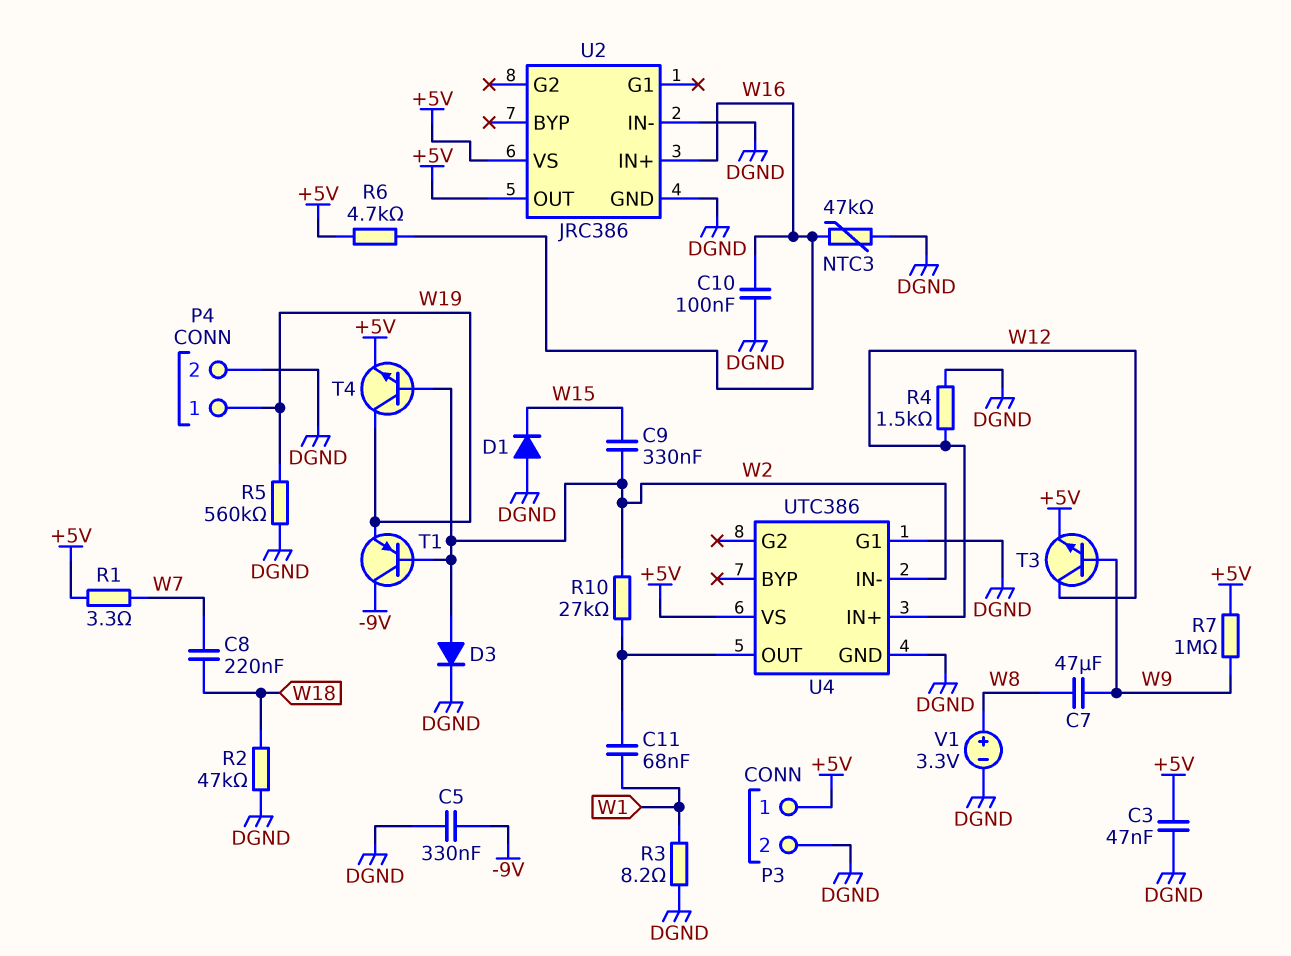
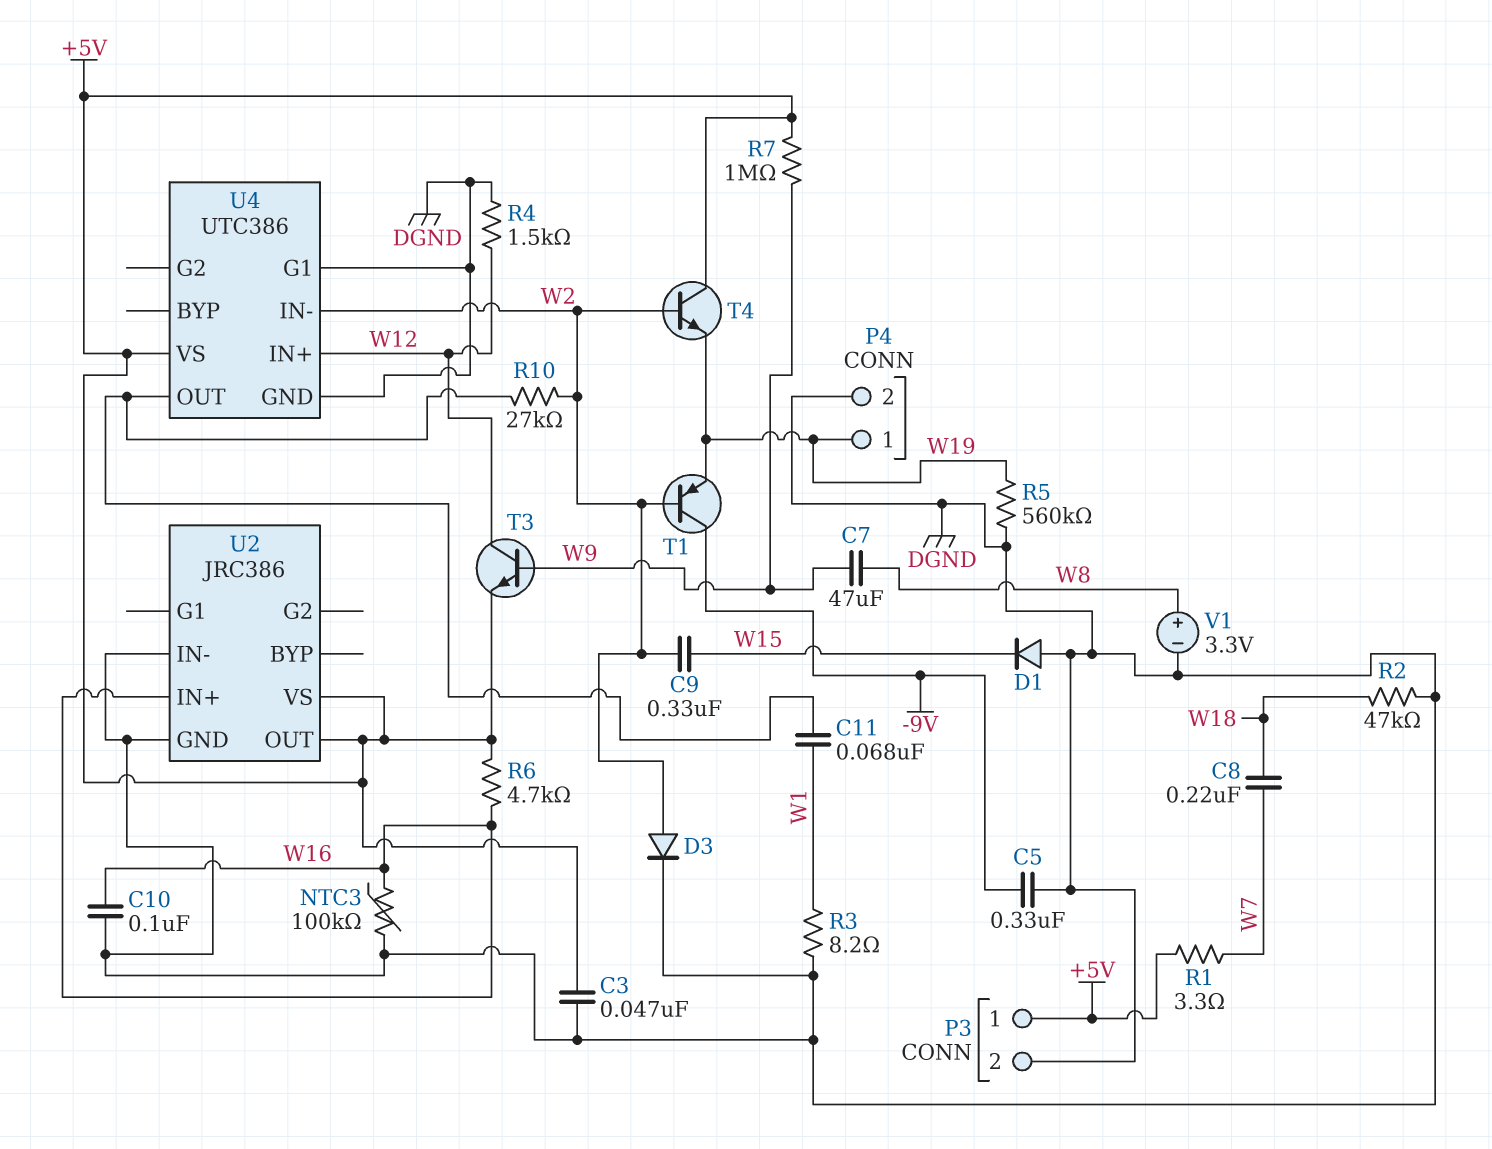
NTC3: 47k (DGND, W16) -> 100k (DGND, W16)
T4: NPN (B W2, C W19, E +5V) -> NPN (B W2, C +5V, E W19)

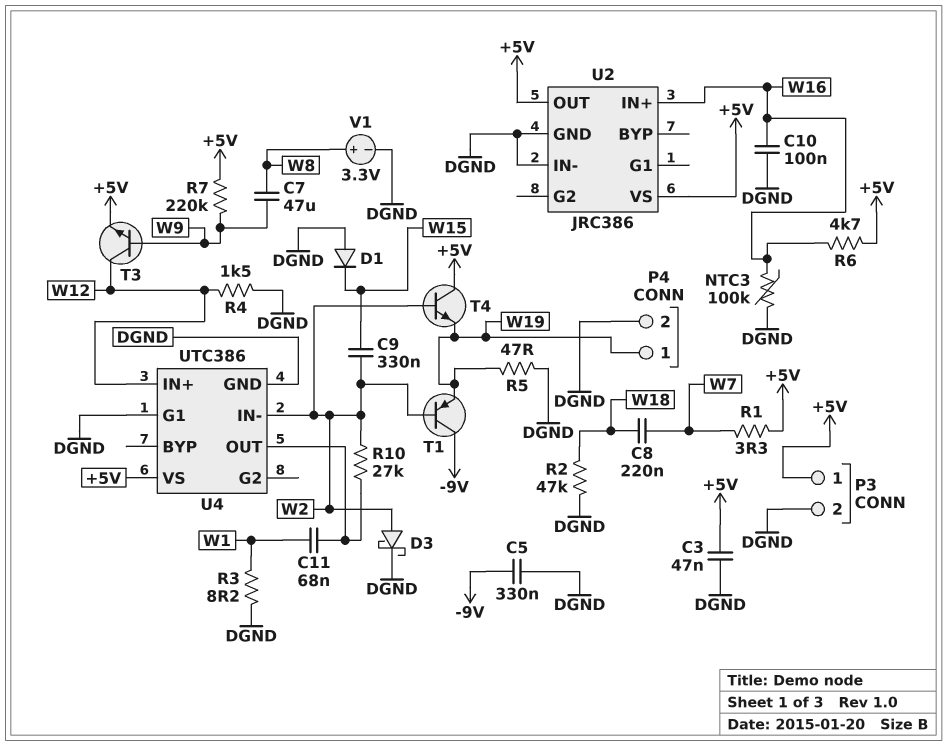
D3: diode (A W2, K DGND) -> schottky (A W2, K DGND)
R5: 560k (DGND, W19) -> 47 (DGND, W19)
R7: 1M (+5V, W9) -> 220k (+5V, W9)

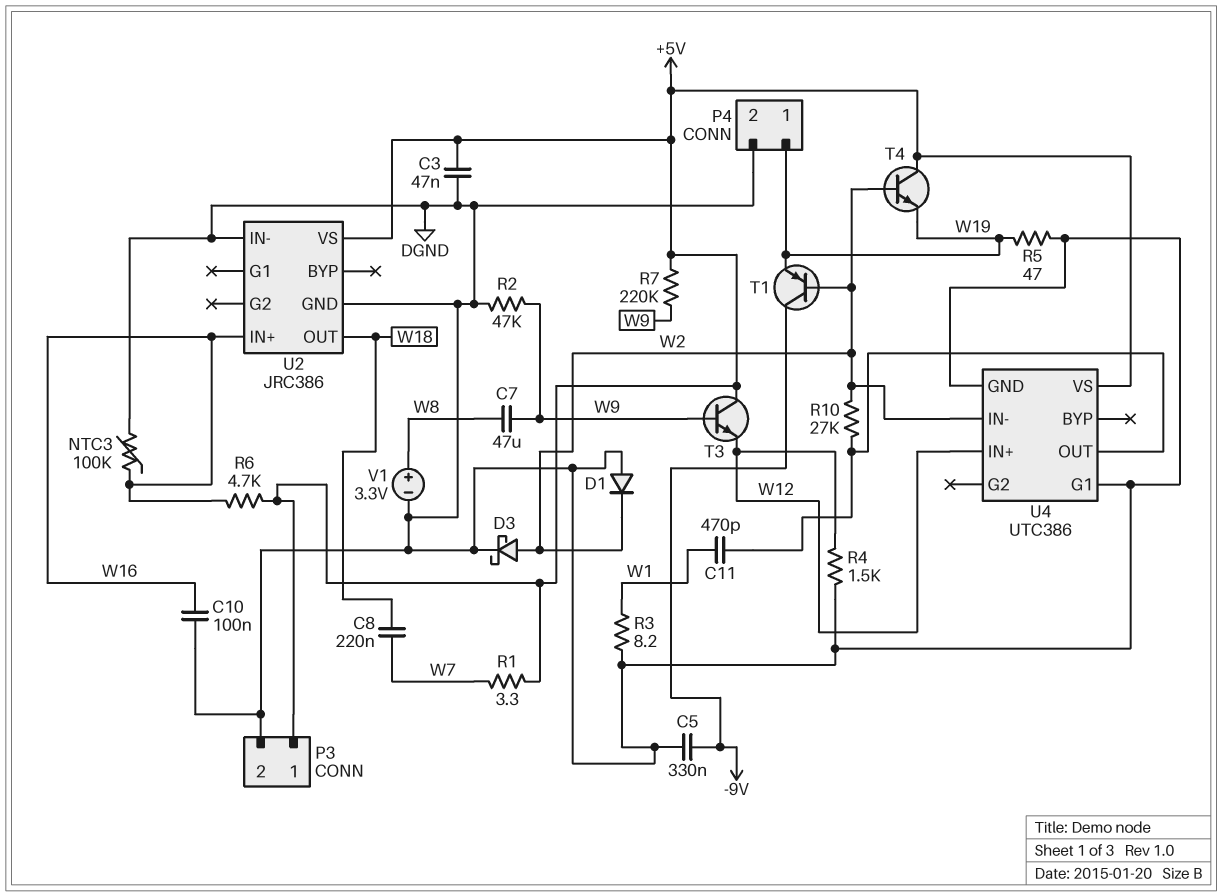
C9: 330nF (W2, W15) -> none
C11: 68nF (U4/OUT, W1) -> 470pF (U4/OUT, W1)
D1: diode (A DGND, K W15) -> diode (A DGND, K W2)
R2: 47k (DGND, W18) -> 47k (DGND, W9)
T3: NPN (B W9, C W12, E +5V) -> NPN (B W9, C +5V, E W12)
U2 pin OUT: +5V -> W18

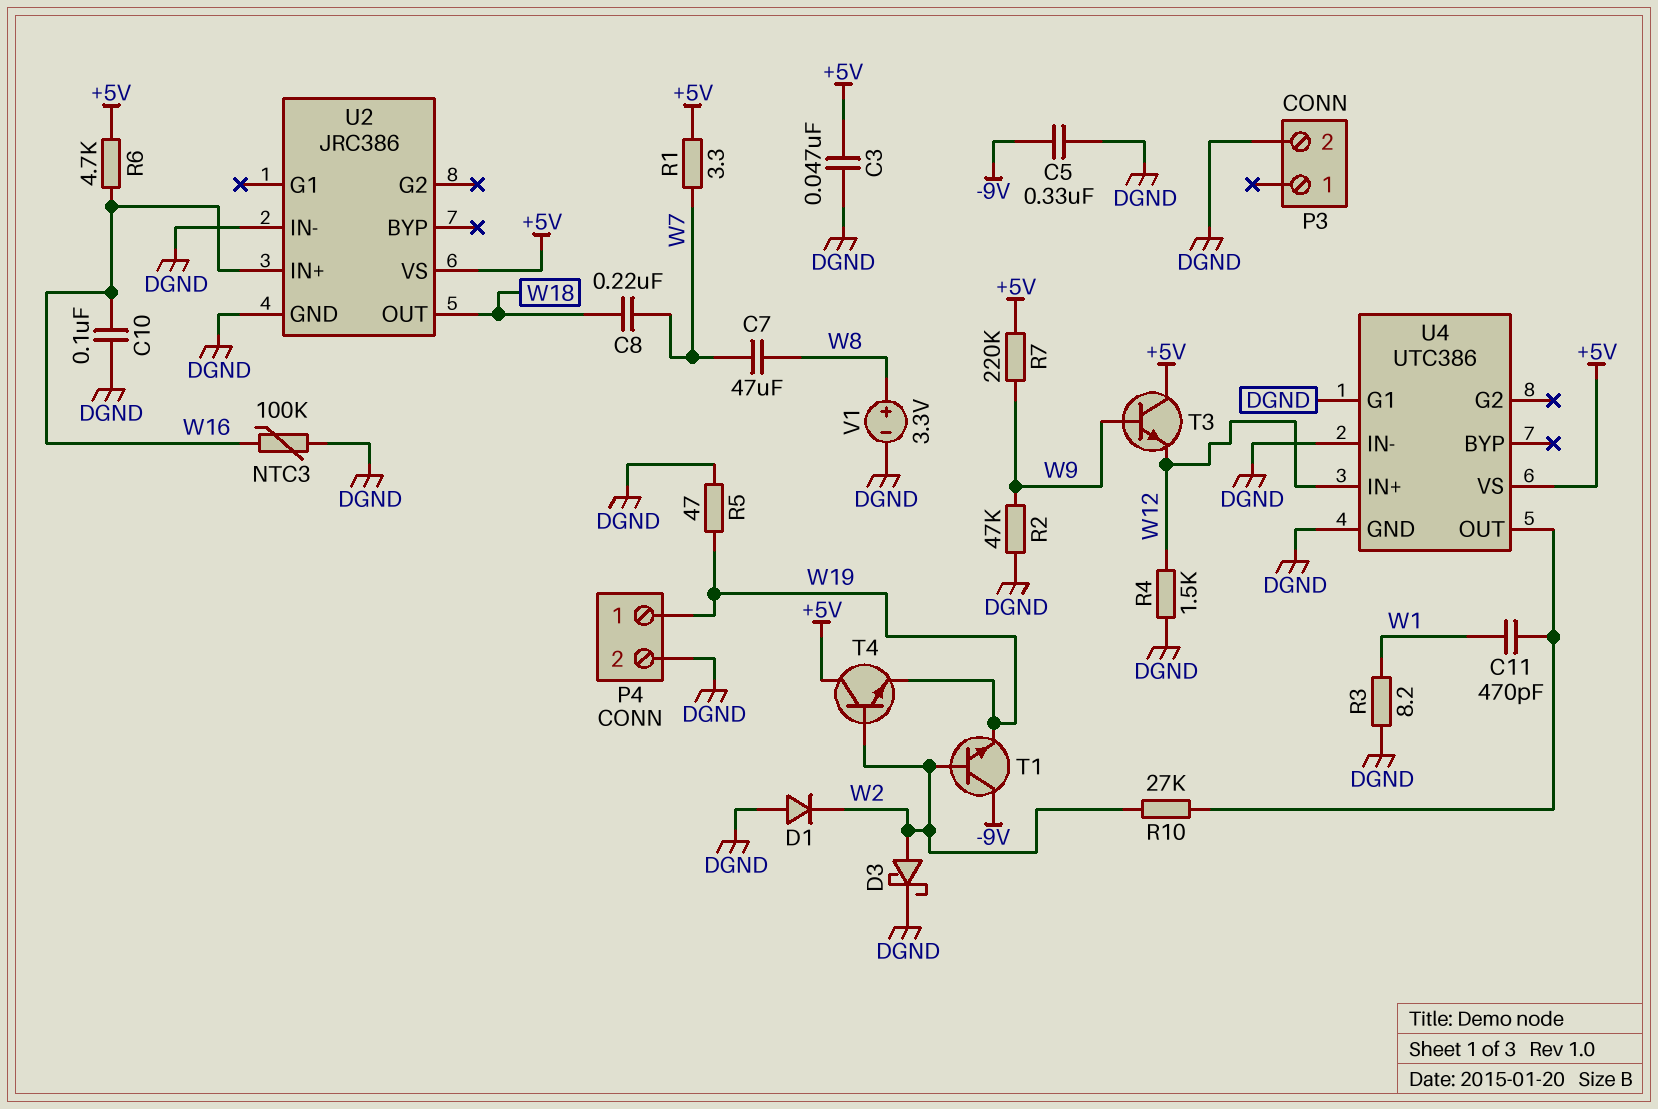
C7: 47uF (W8, W9) -> 47uF (W7, W8)
P3 pin 1: +5V -> none
T1: PNP (B W2, C -9V, E W19) -> NPN (B W2, C -9V, E W19)
U4 pin IN-: W2 -> DGND

